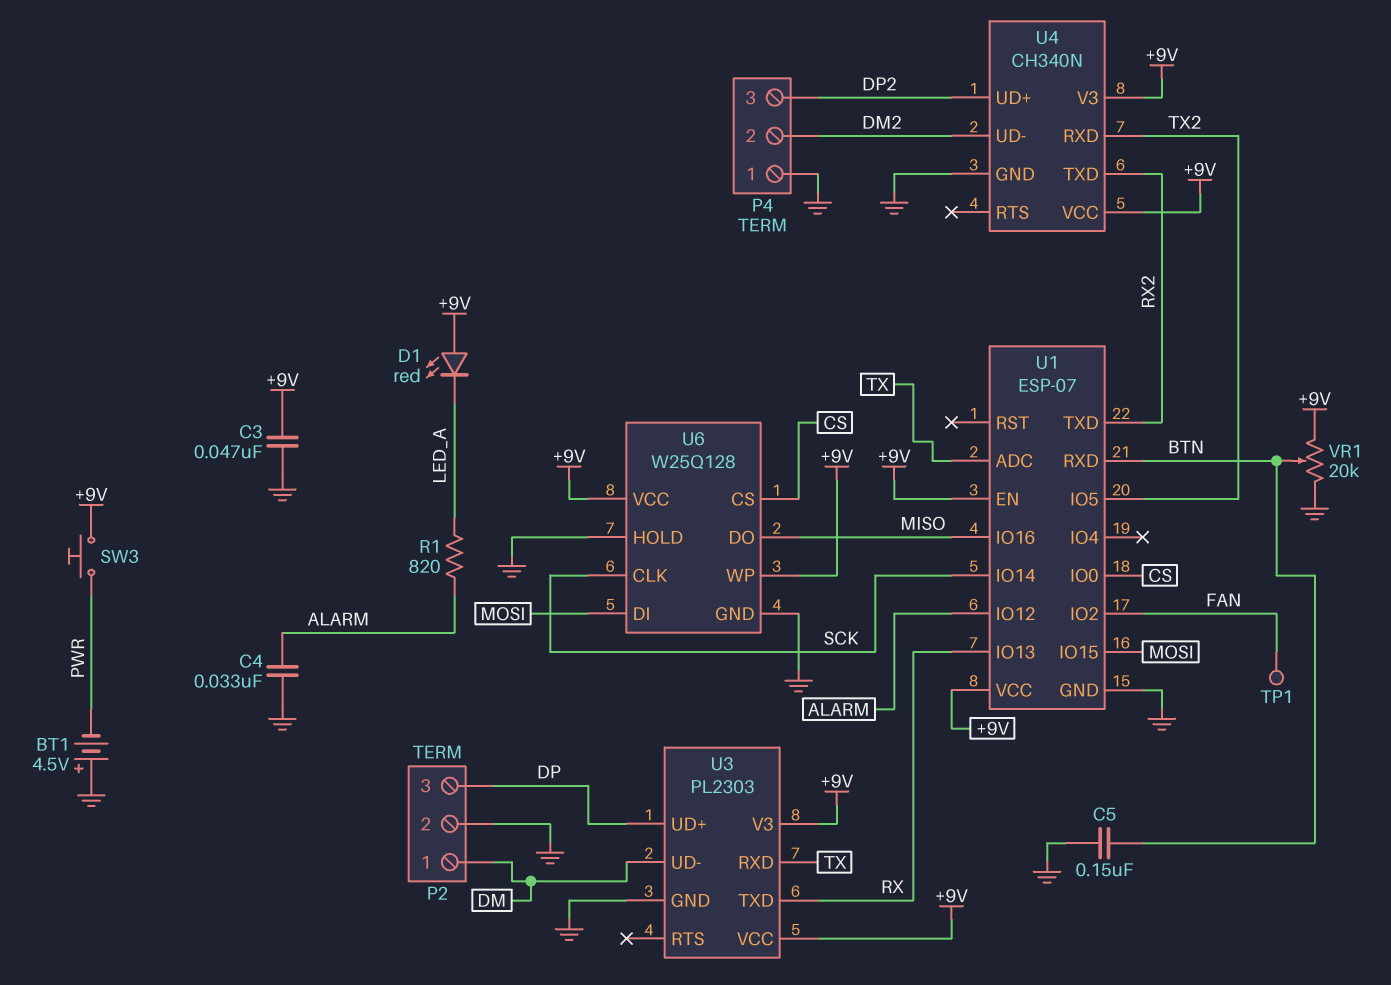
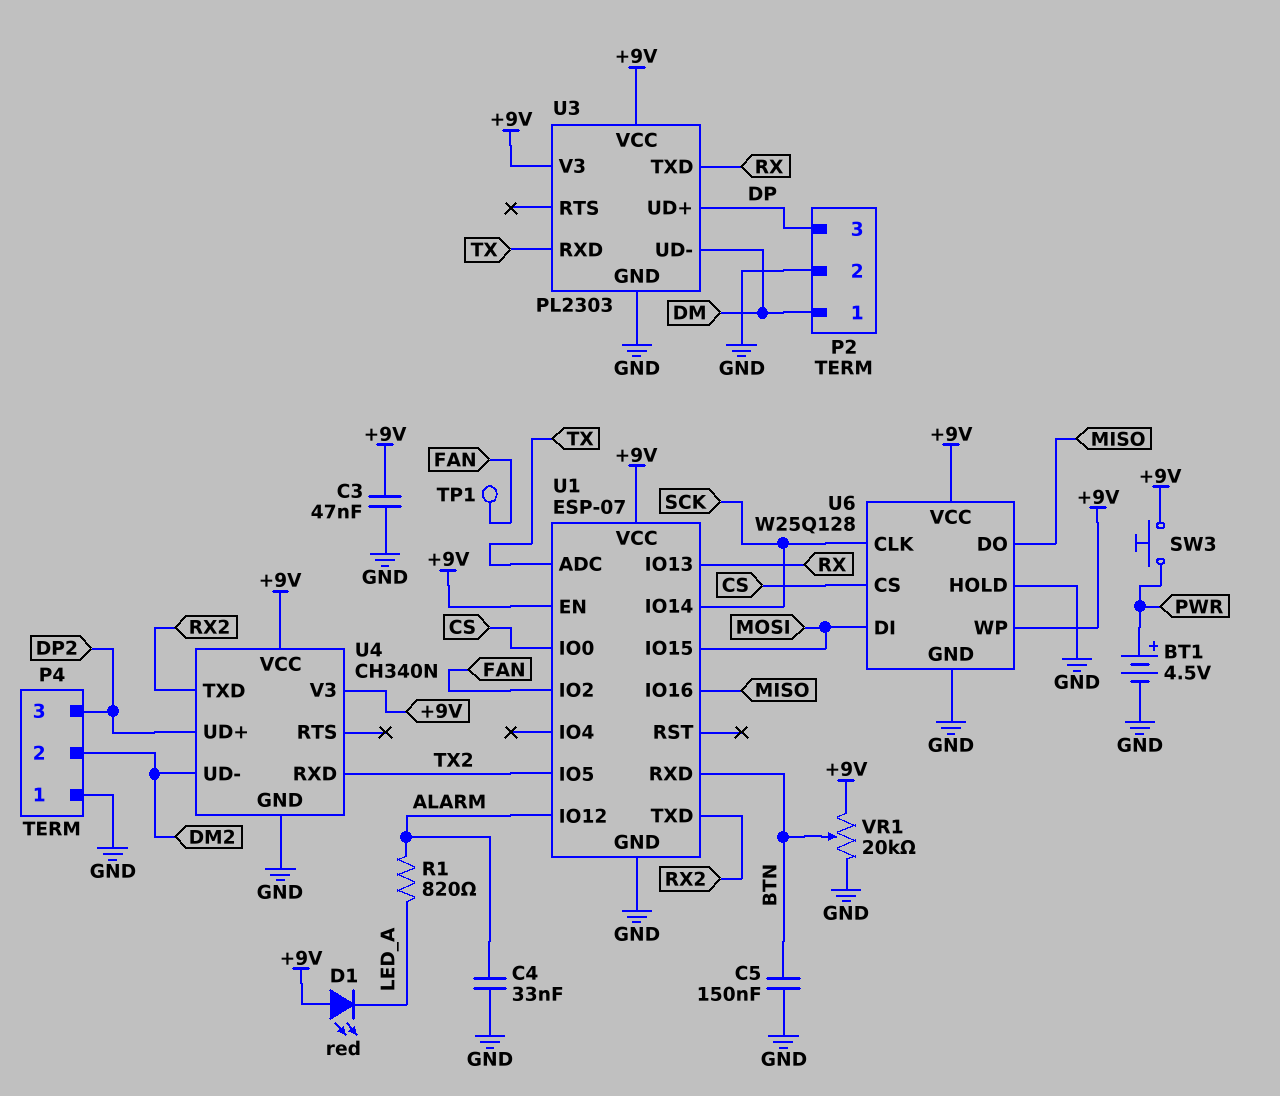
BT1: 4.5V (plus GND, minus PWR) -> 4.5V (plus PWR, minus GND)

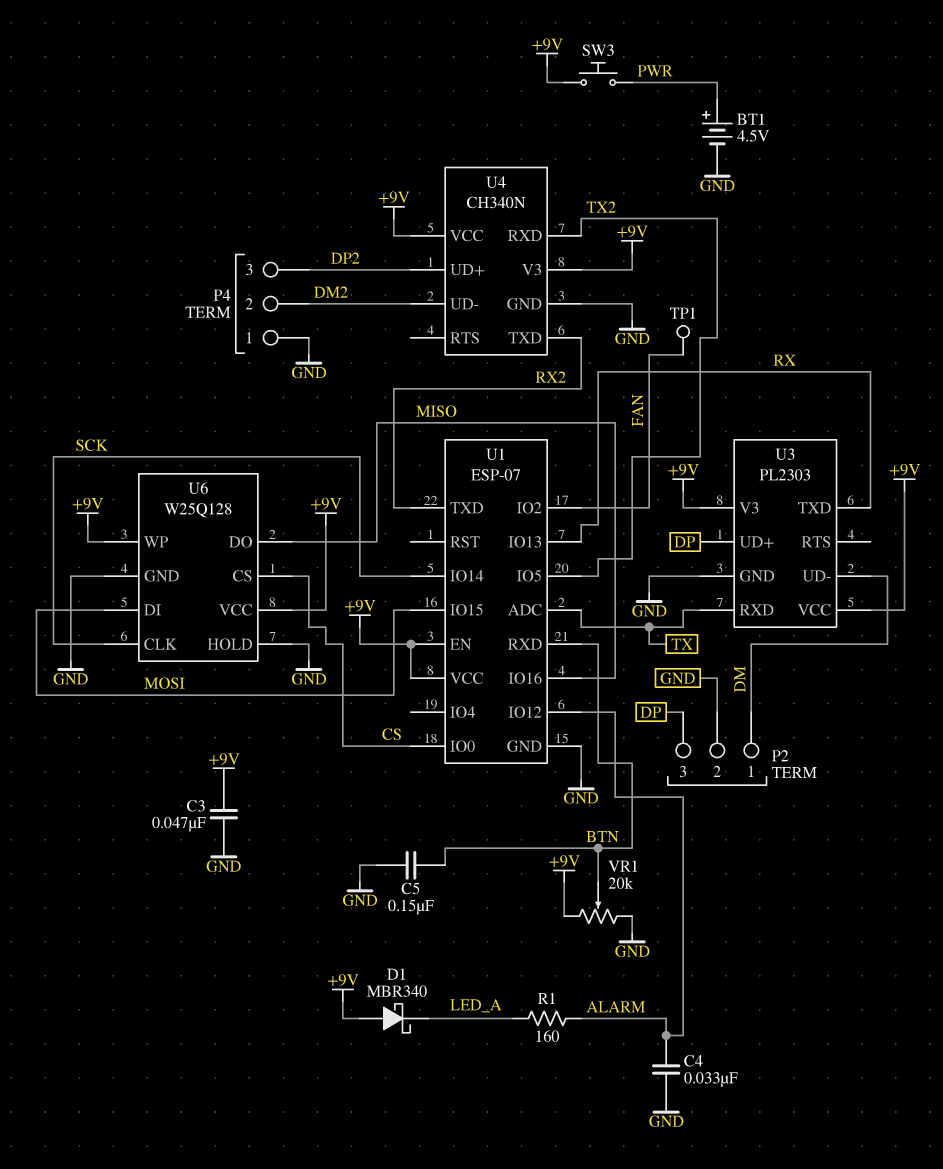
D1: LED red (A +9V, K LED_A) -> schottky MBR340 (A +9V, K LED_A)
R1: 820 (ALARM, LED_A) -> 160 (ALARM, LED_A)

